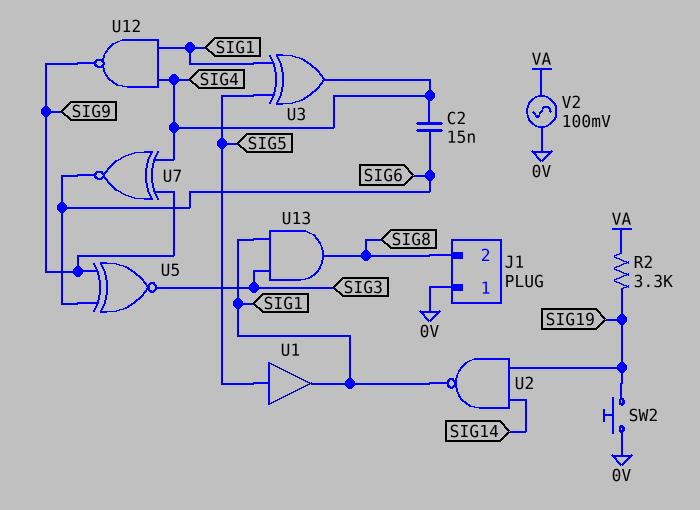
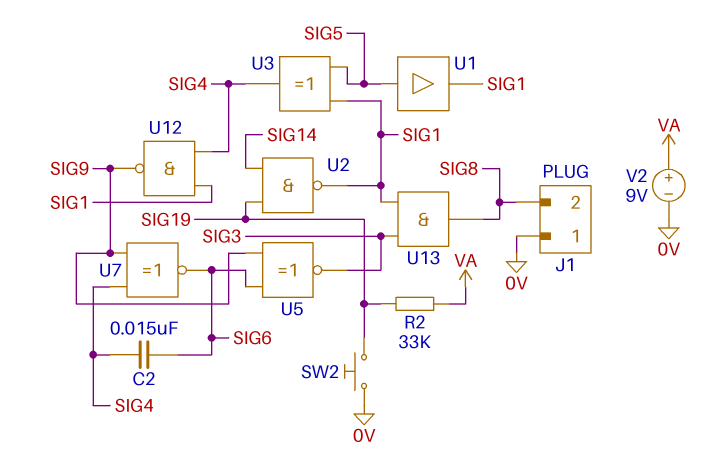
R2: 3.3k (SIG19, VA) -> 33k (SIG19, VA)
V2: AC 100mV (0V, VA) -> 9V (plus VA, minus 0V)

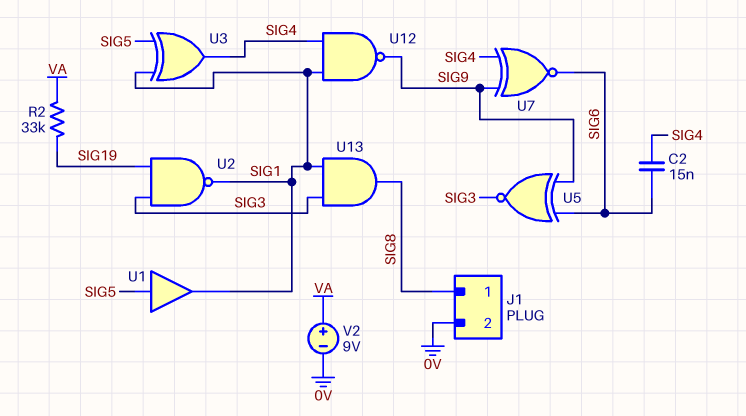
J1 pin 1: 0V -> SIG8
J1 pin 2: SIG8 -> 0V
SW2: button (0V, SIG19) -> none
U2: NAND (in SIG14, in SIG19, out SIG1) -> NAND (in SIG3, in SIG19, out SIG1)

